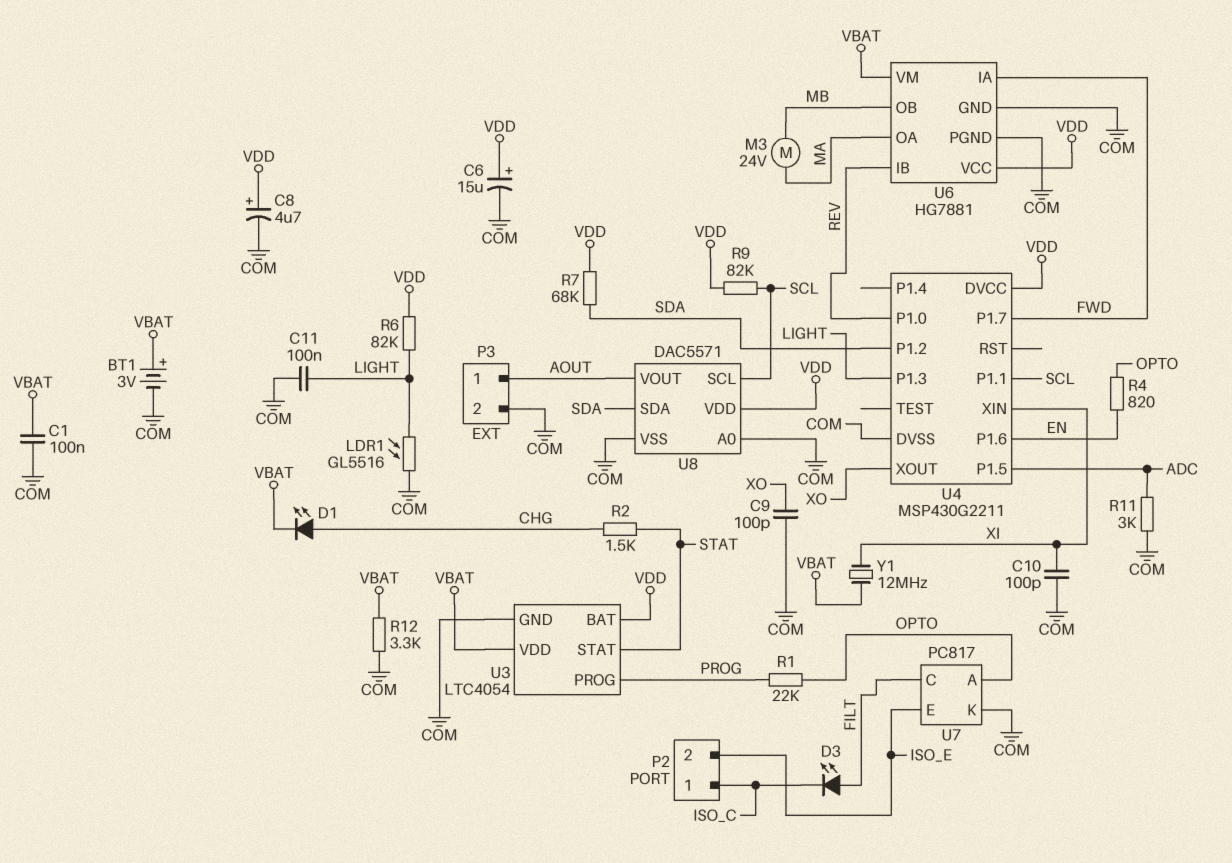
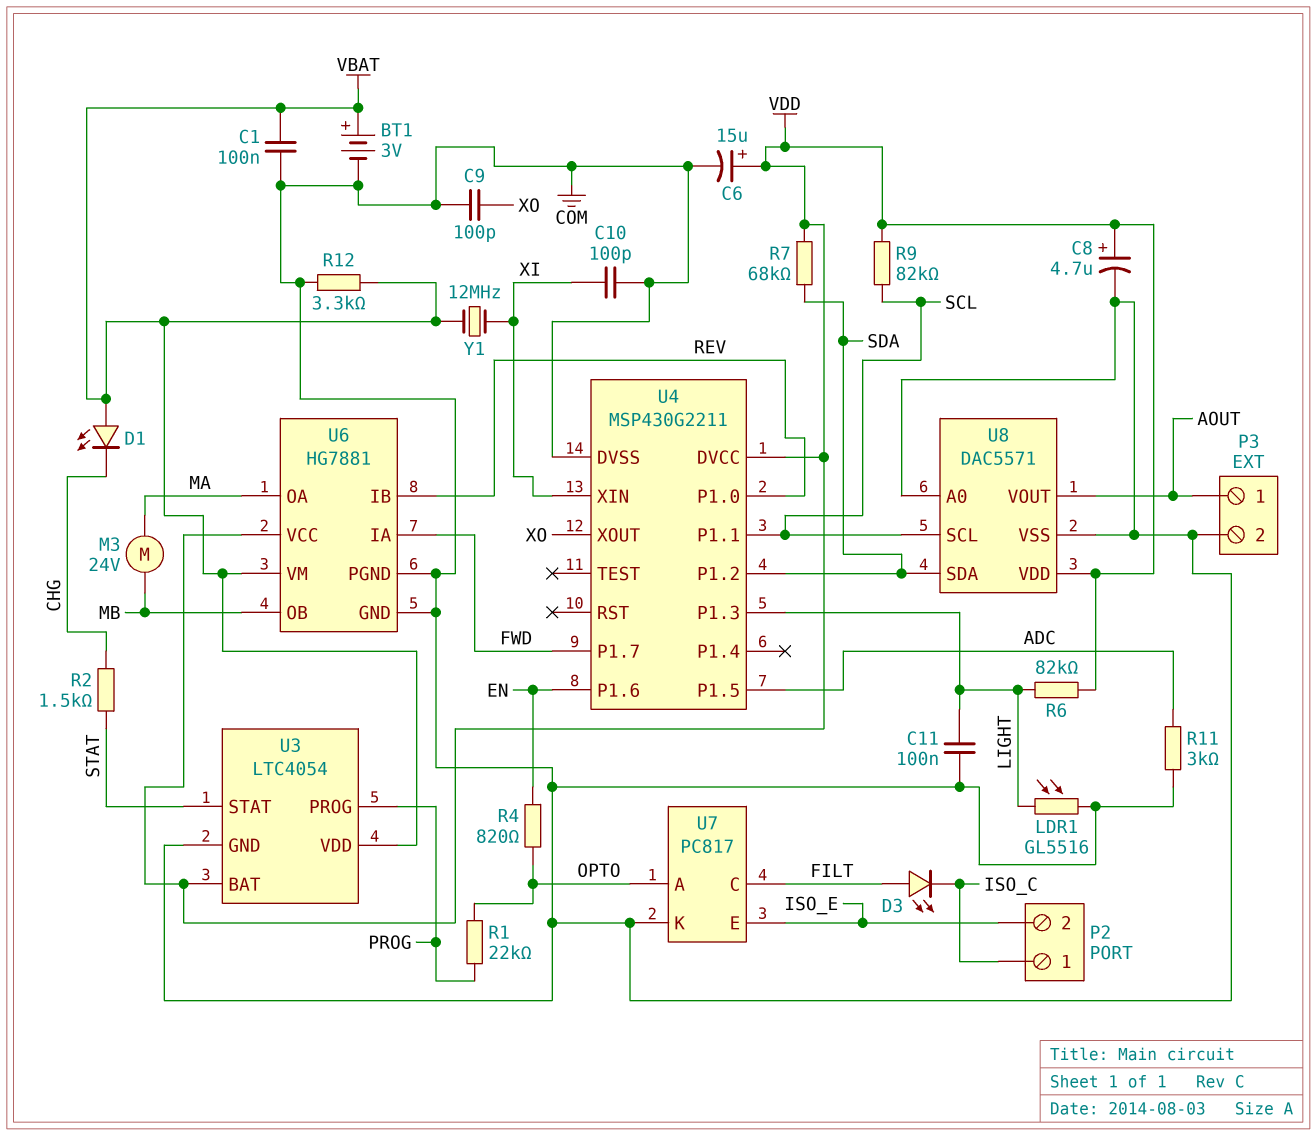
D1: LED (A CHG, K VBAT) -> LED (A VBAT, K CHG)

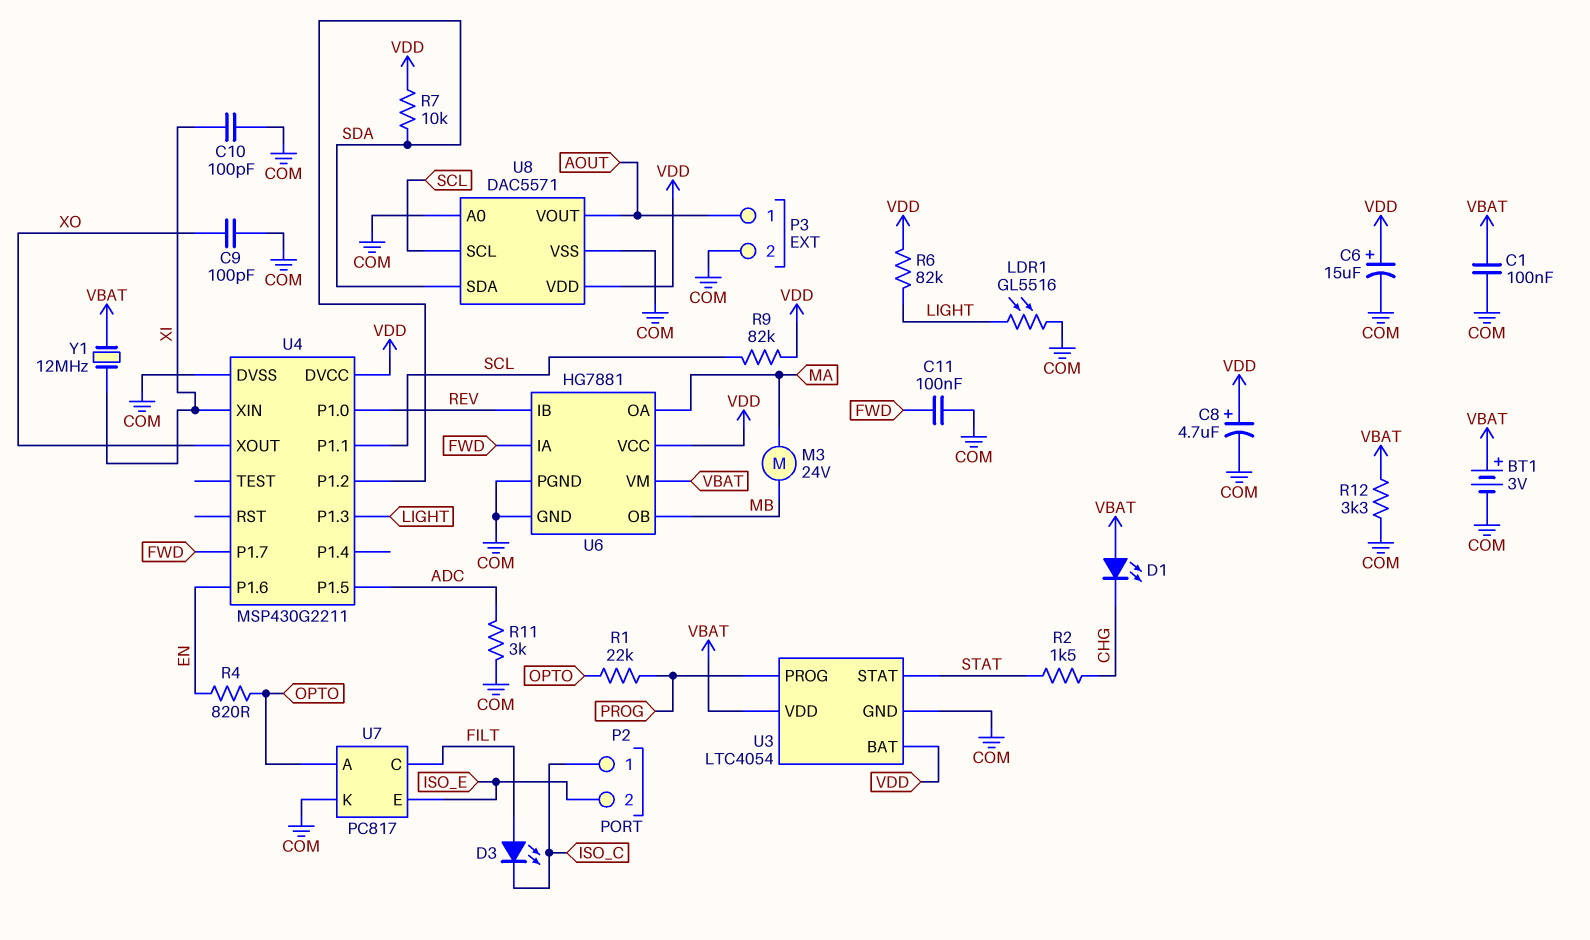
C11: 100nF (COM, LIGHT) -> 100nF (COM, FWD)
R7: 68k (SDA, VDD) -> 10k (SDA, VDD)

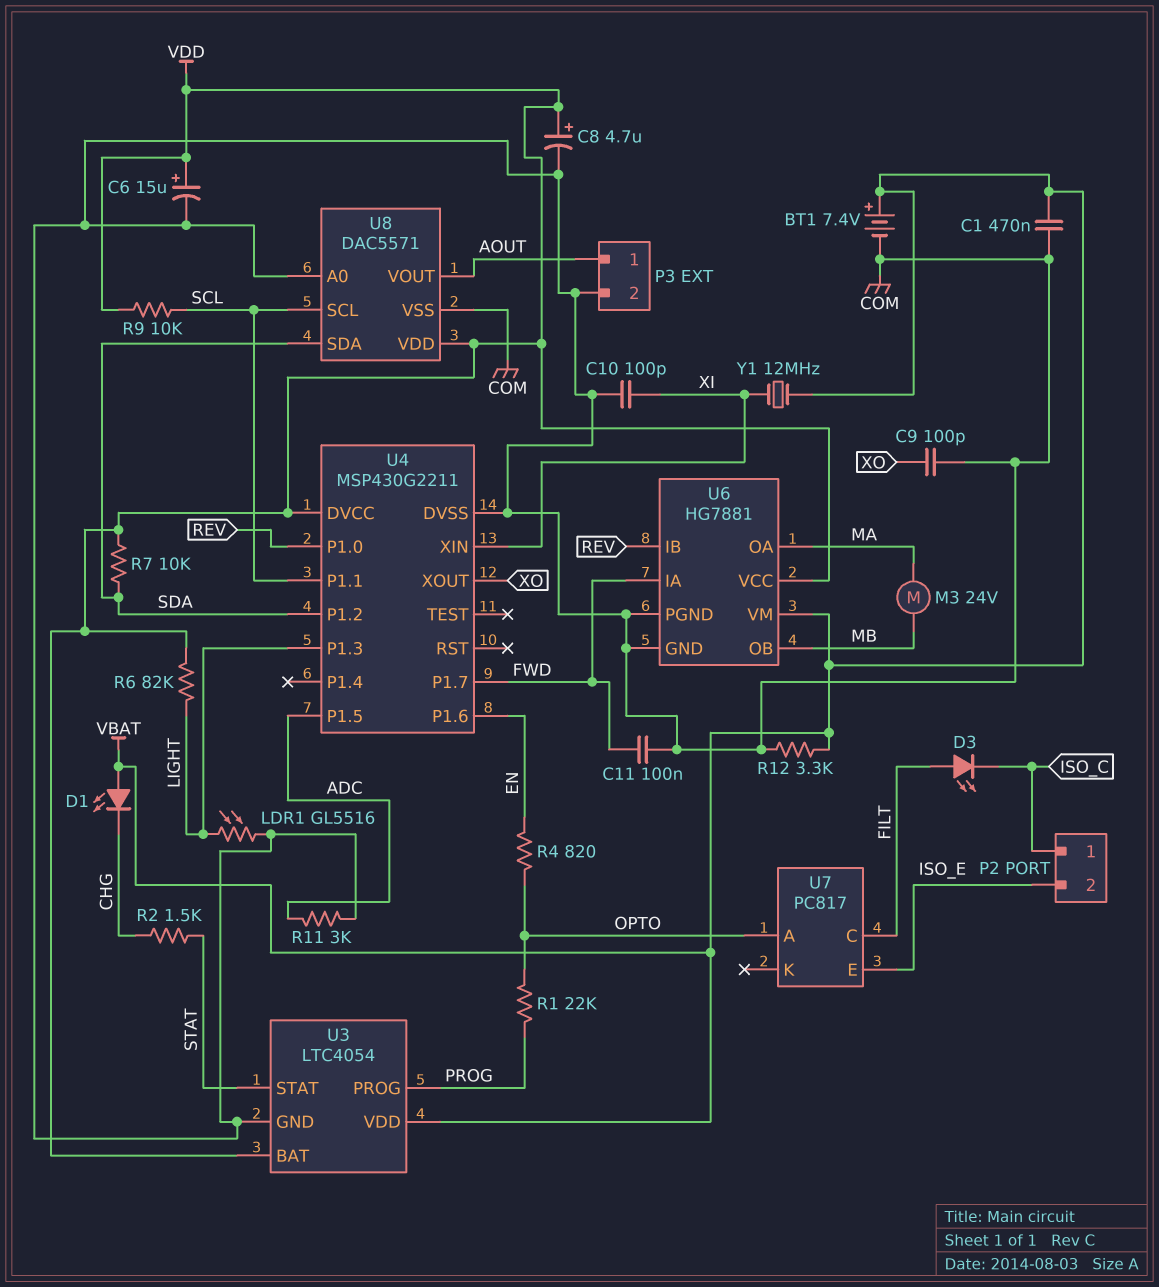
BT1: 3V (plus VBAT, minus COM) -> 7.4V (plus VBAT, minus COM)
C1: 100nF (COM, VBAT) -> 470nF (COM, VBAT)
R9: 82k (SCL, VDD) -> 10k (SCL, VDD)
U7 pin K: COM -> none

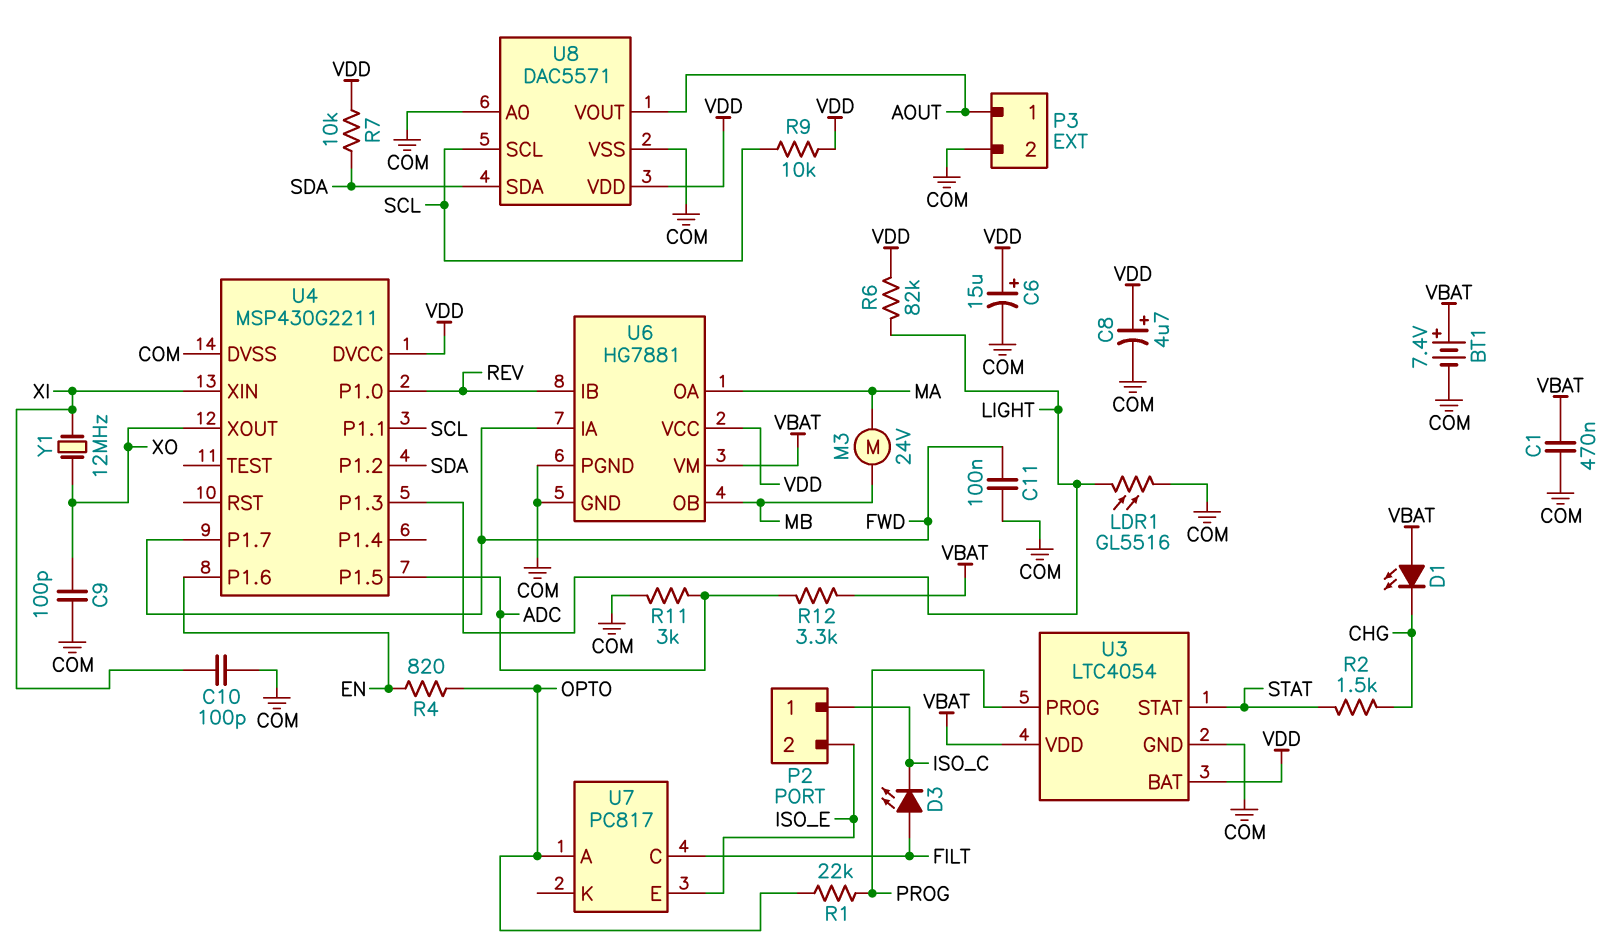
R12: 3.3k (COM, VBAT) -> 3.3k (ADC, VBAT)
Y1: 12MHz (VBAT, XI) -> 12MHz (XI, XO)

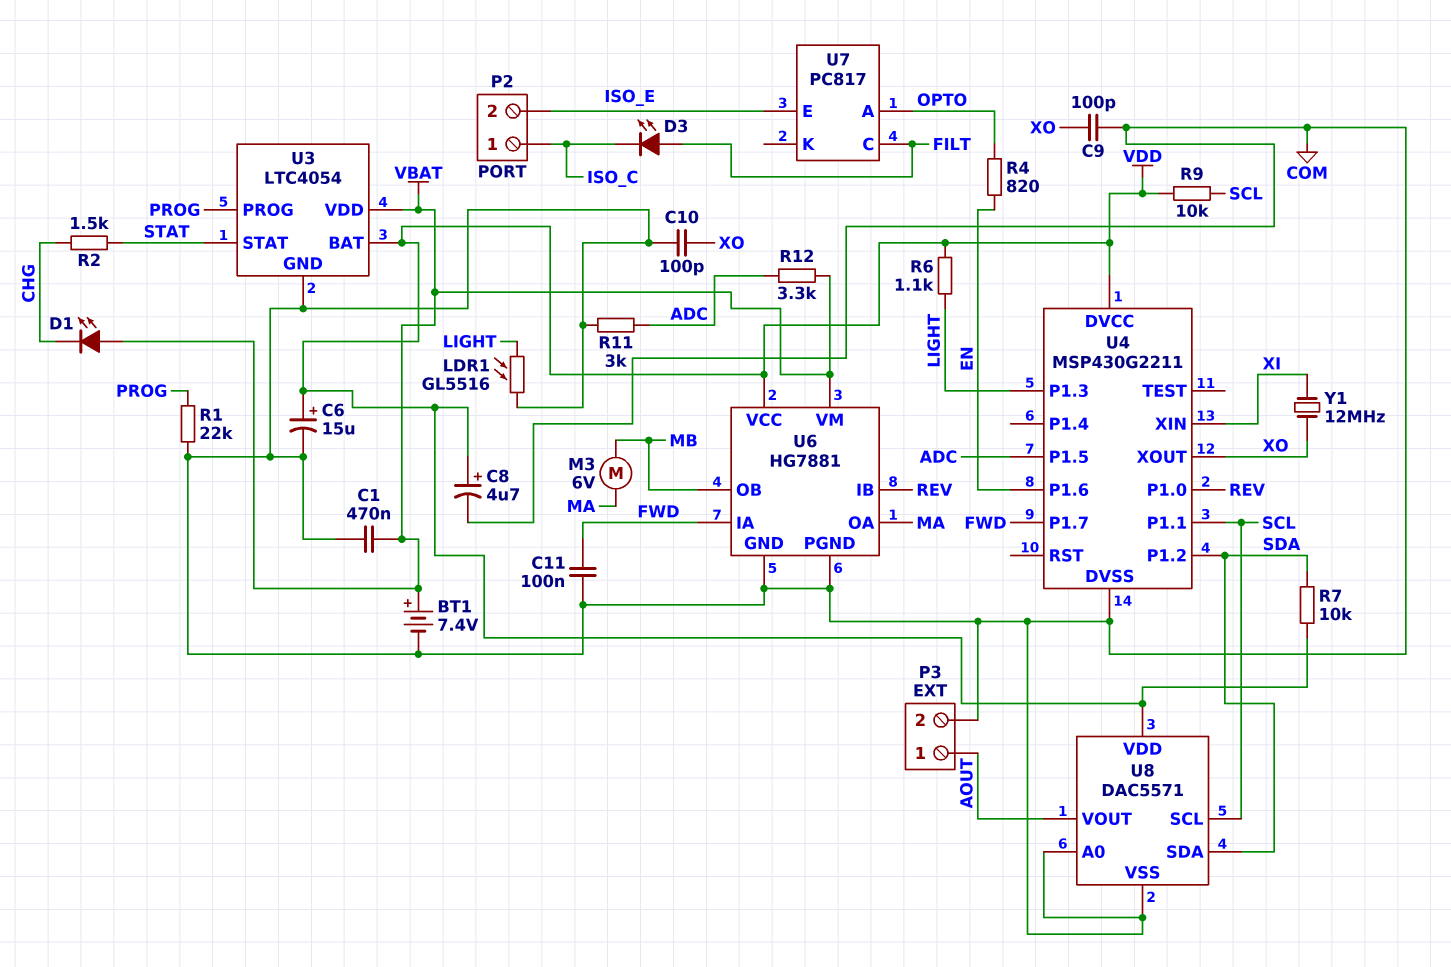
C10: 100pF (COM, XI) -> 100pF (COM, XO)
M3: motor 24V (MA, MB) -> motor 6V (MA, MB)
R1: 22k (OPTO, PROG) -> 22k (COM, PROG)
R6: 82k (LIGHT, VDD) -> 1.1k (LIGHT, VDD)

